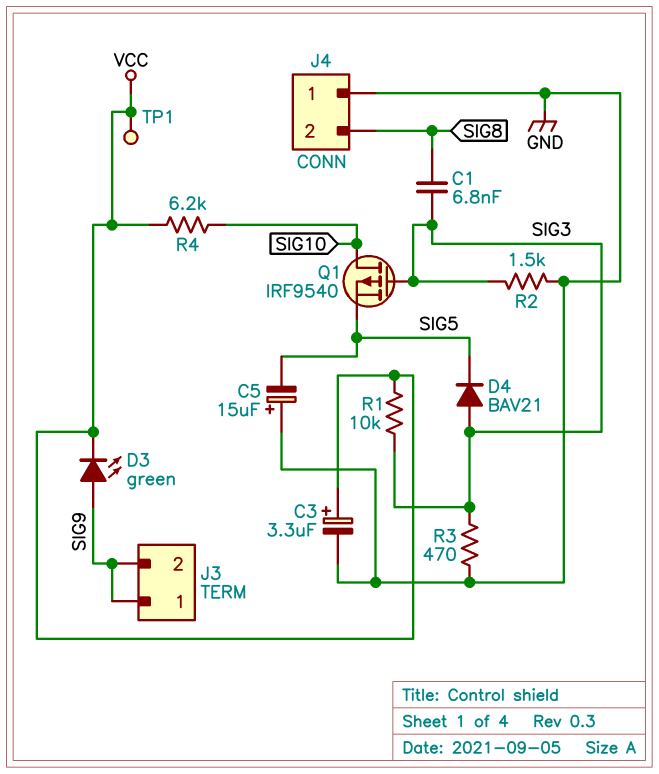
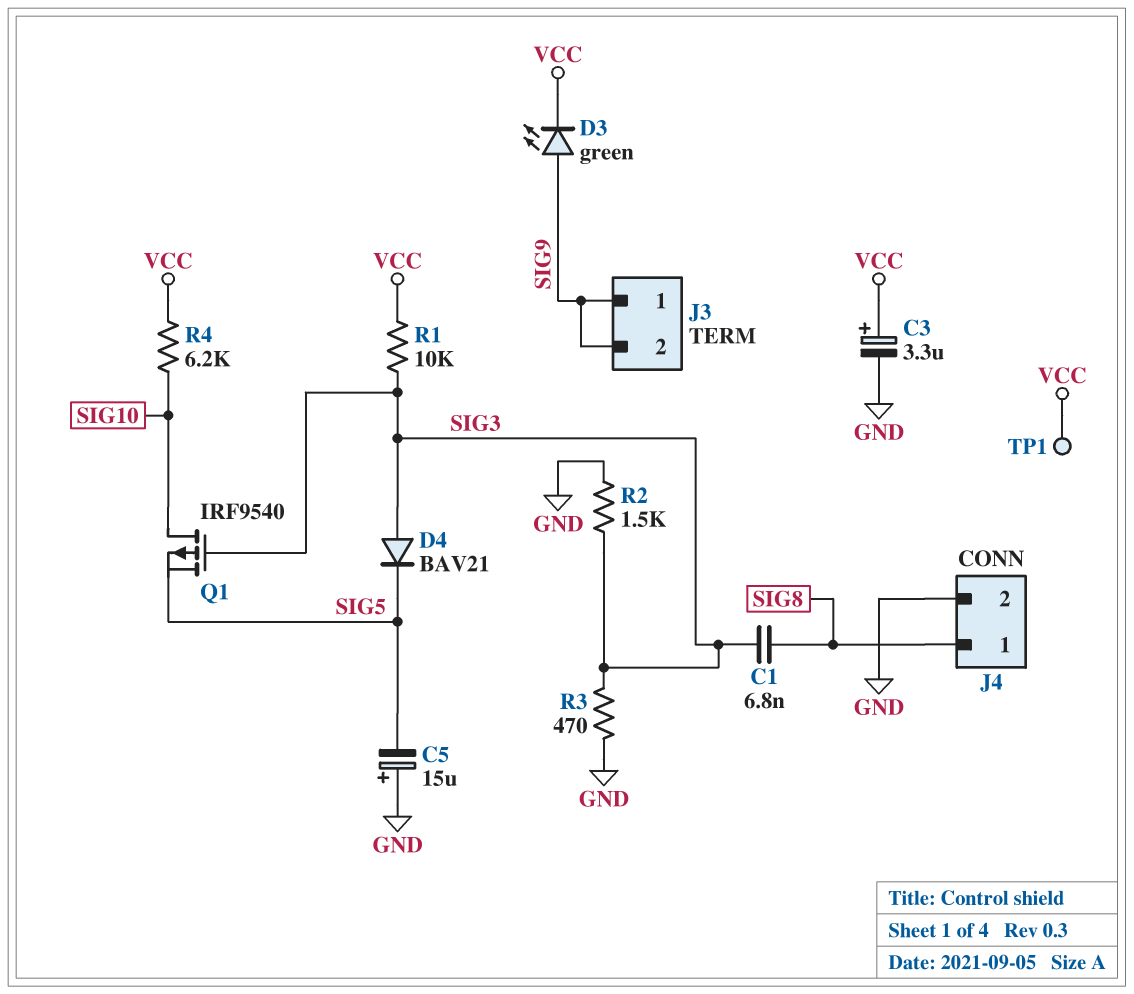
J4 pin 1: GND -> SIG8
J4 pin 2: SIG8 -> GND

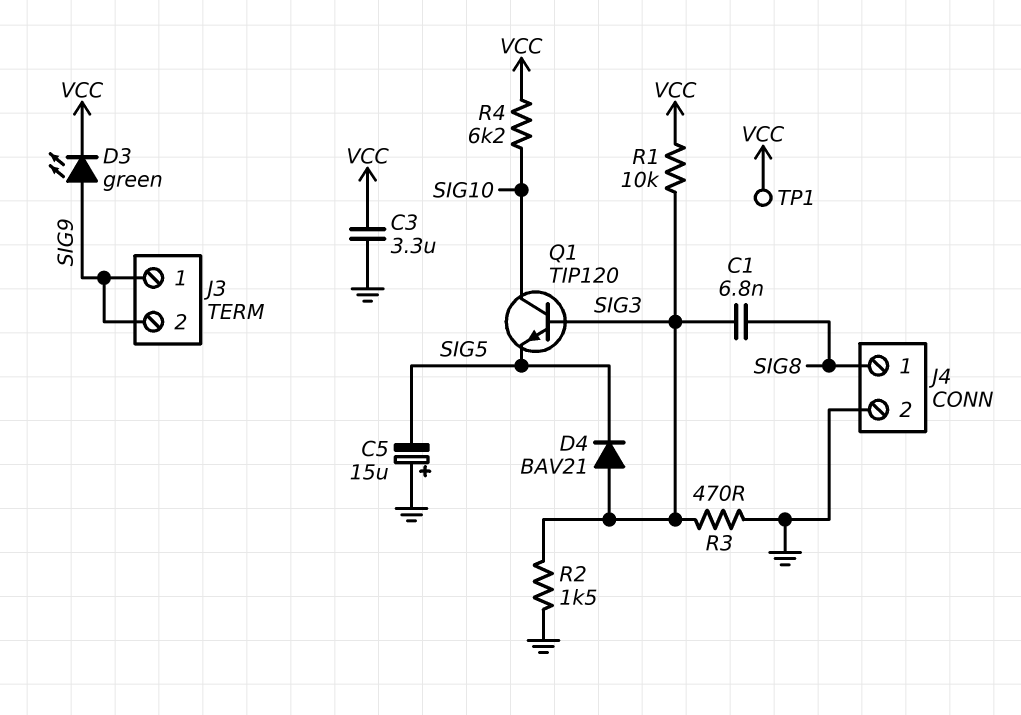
C3: 3.3uF (plus VCC, minus GND) -> 3.3uF (GND, VCC)
Q1: PMOS IRF9540 (G SIG3, D SIG10, S SIG5) -> NPN TIP120 (B SIG3, C SIG10, E SIG5)

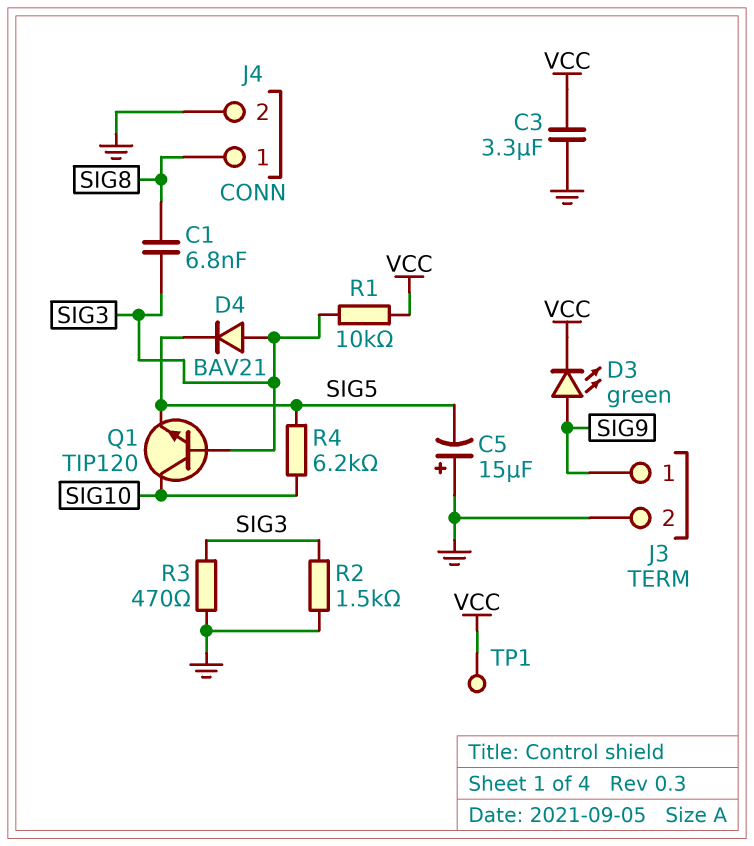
J3 pin 2: SIG9 -> GND
R4: 6.2k (SIG10, VCC) -> 6.2k (SIG5, SIG10)

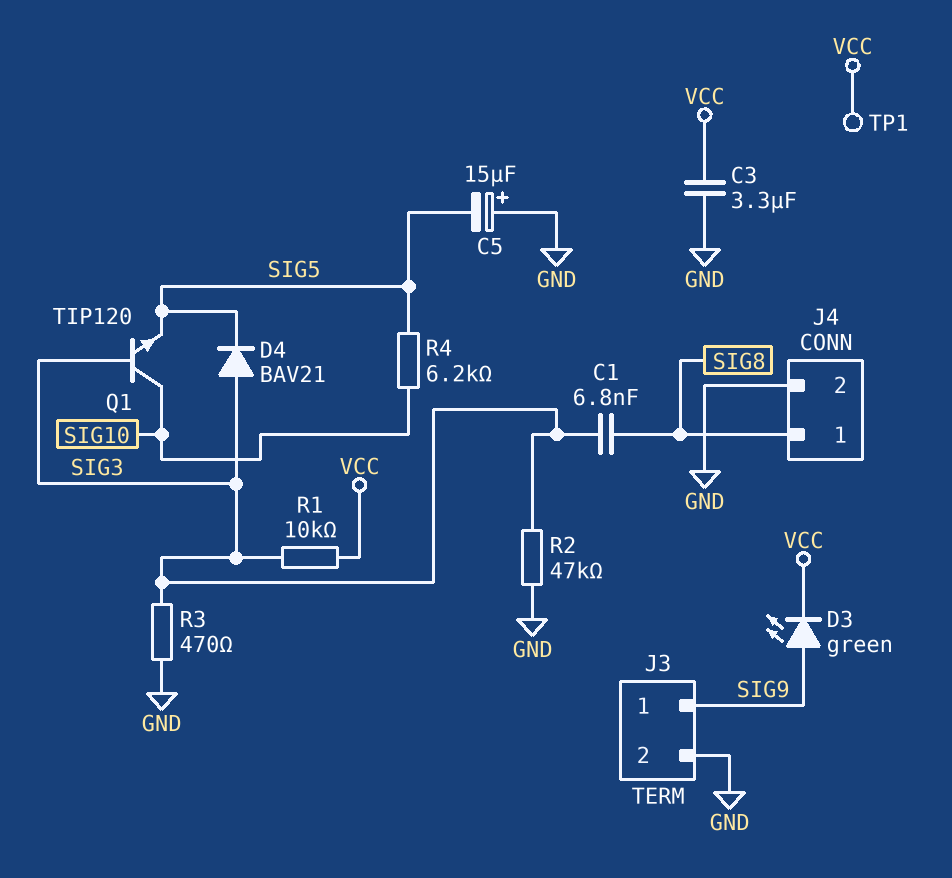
R2: 1.5k (GND, SIG3) -> 47k (GND, SIG3)

